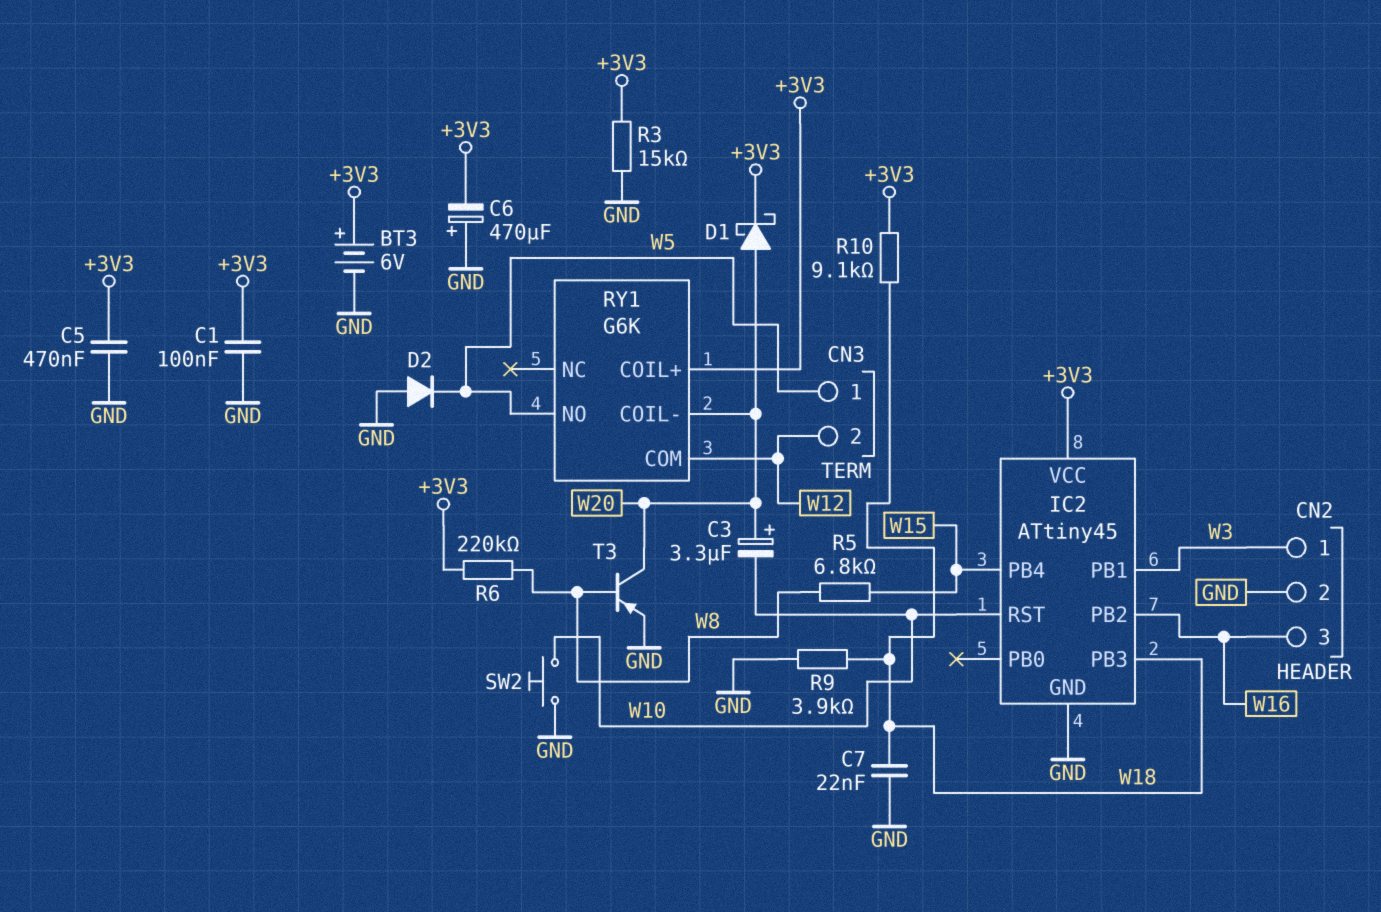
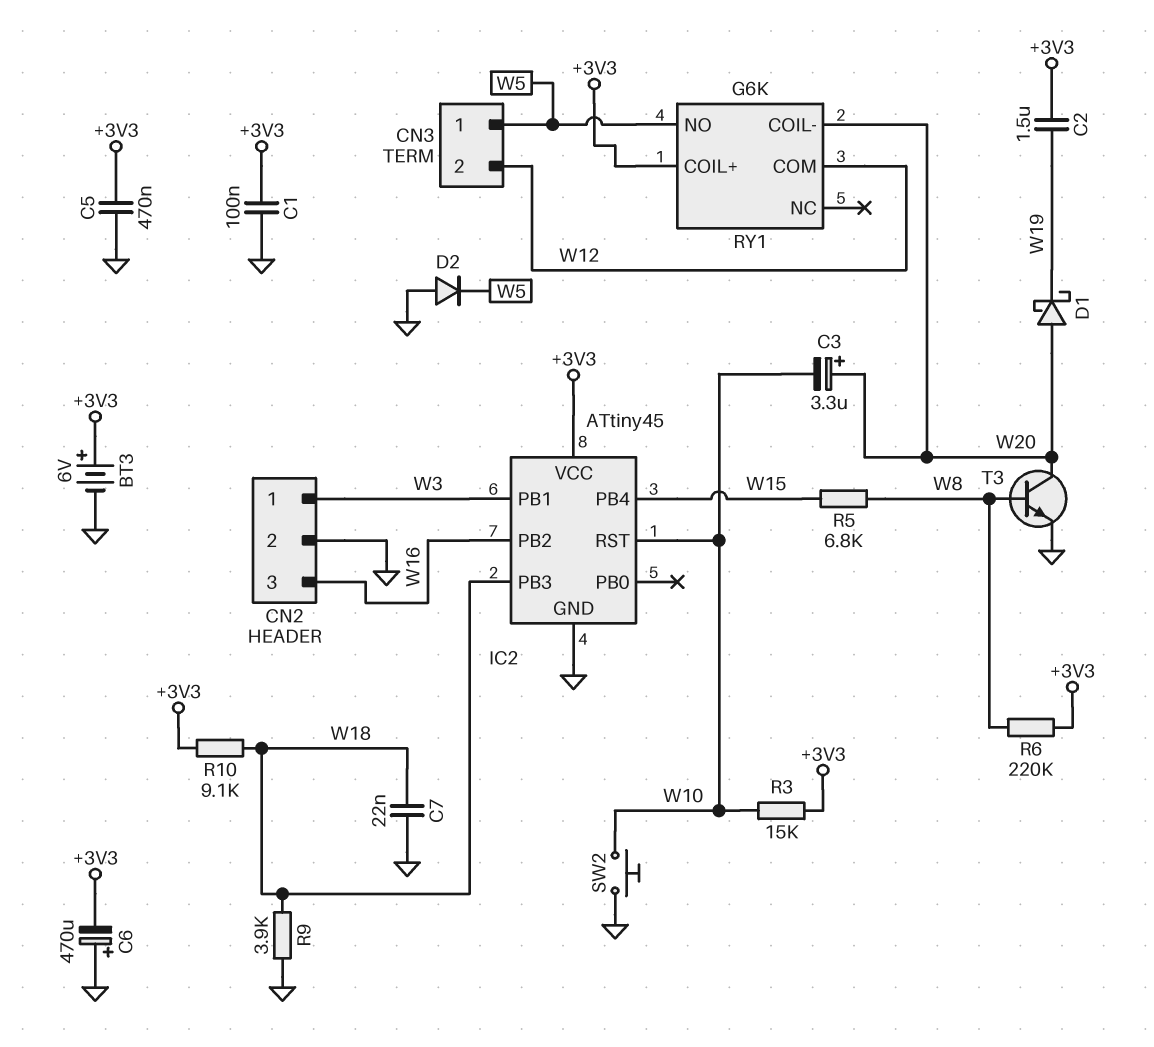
C2: none -> 1.5uF (+3V3, W19)
D1: schottky (A W20, K +3V3) -> schottky (A W20, K W19)
R3: 15k (+3V3, GND) -> 15k (+3V3, W10)
T3: PNP (B W8, C W20, E GND) -> NPN (B W8, C W20, E GND)

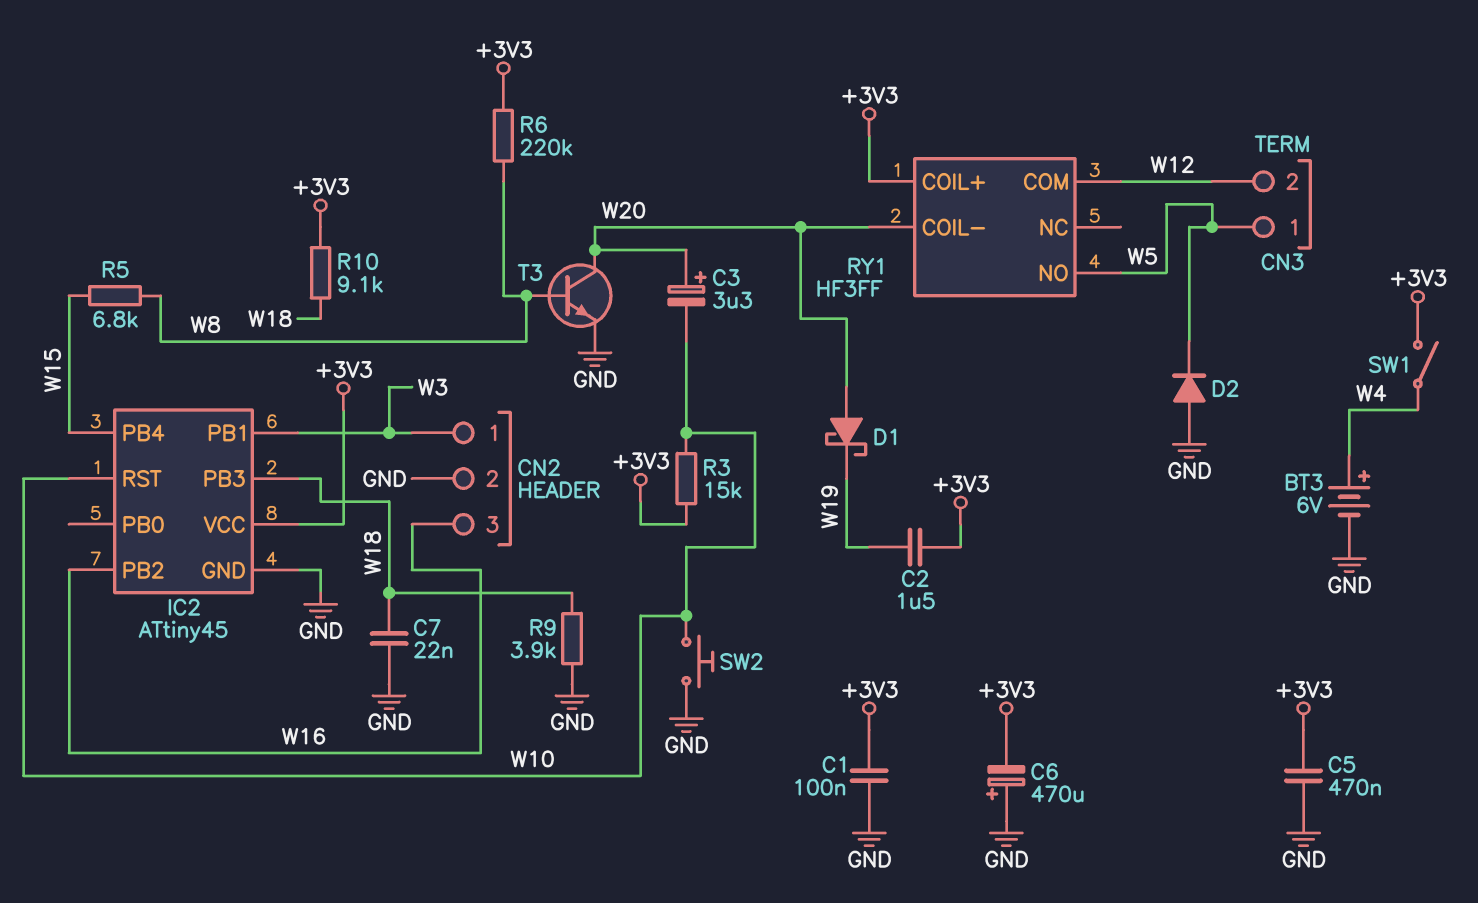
BT3: 6V (plus +3V3, minus GND) -> 6V (plus W4, minus GND)
RY1: G6K -> HF3FF
SW1: none -> switch (+3V3, W4)

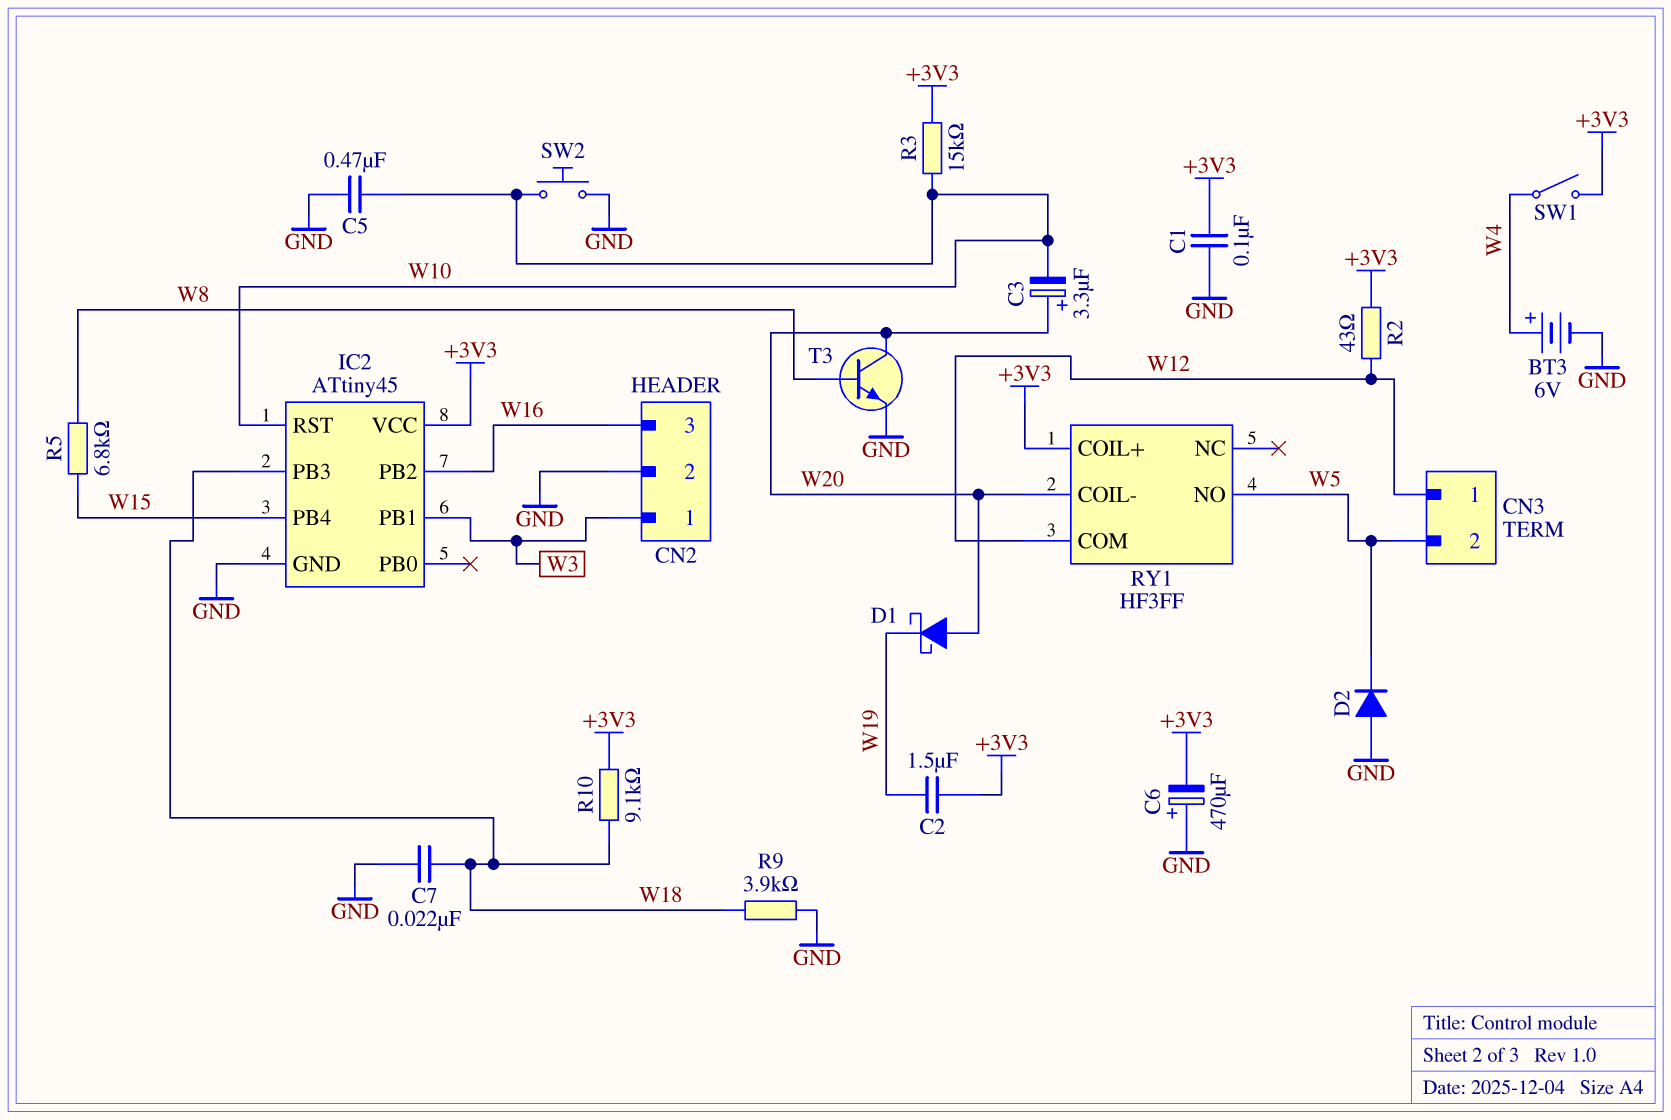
C5: 470nF (+3V3, GND) -> 470nF (GND, W10)
CN3 pin 1: W5 -> W12
CN3 pin 2: W12 -> W5
R2: none -> 43 (+3V3, W12)
R6: 220k (+3V3, W8) -> none

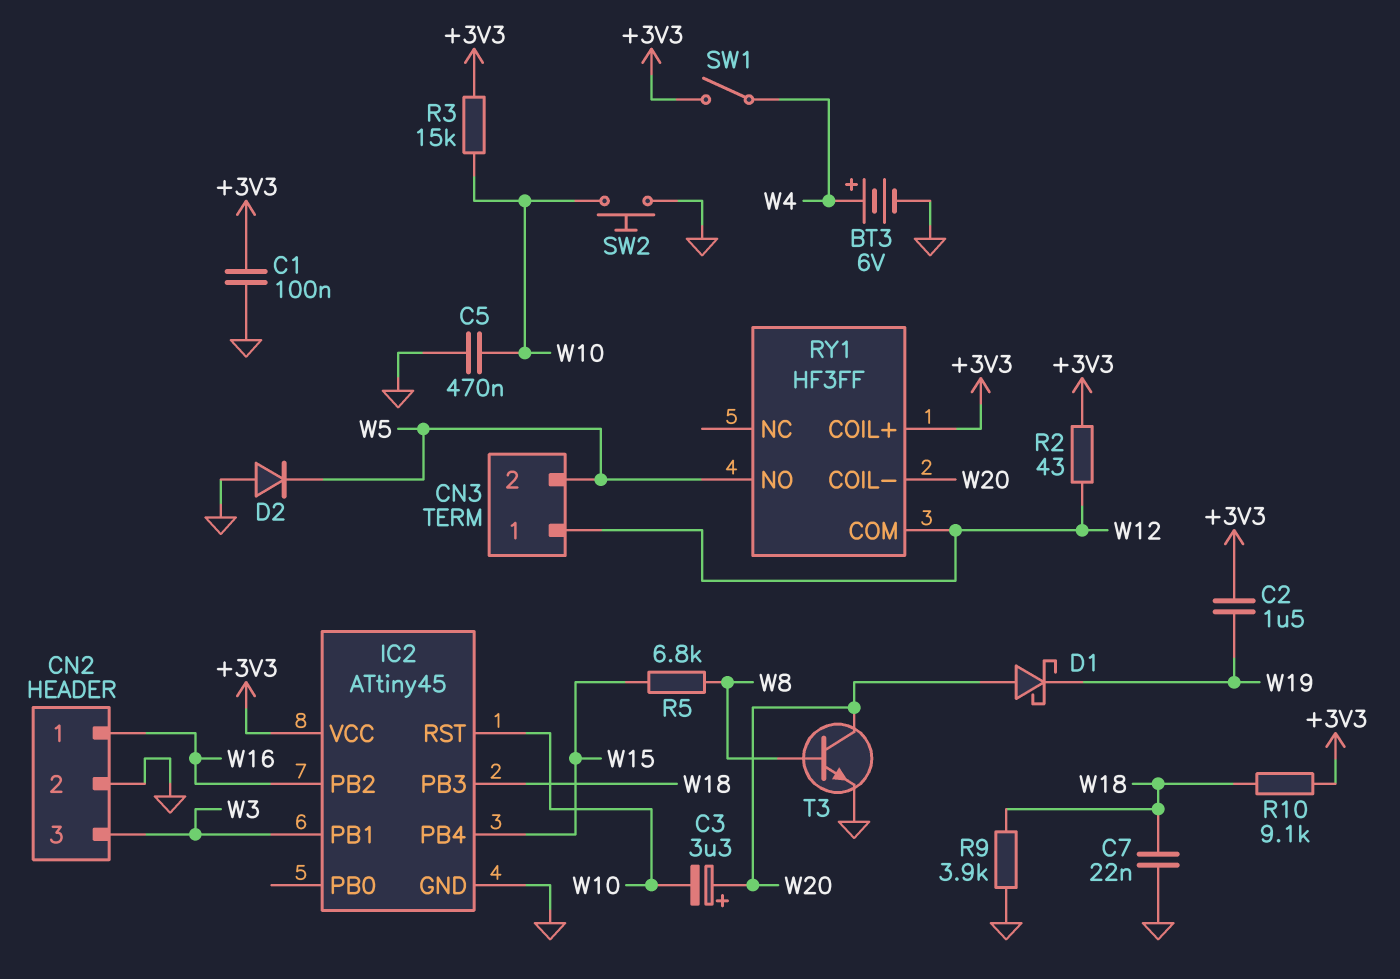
C6: 470uF (plus GND, minus +3V3) -> none
CN2 pin 1: W3 -> W16
CN2 pin 3: W16 -> W3

